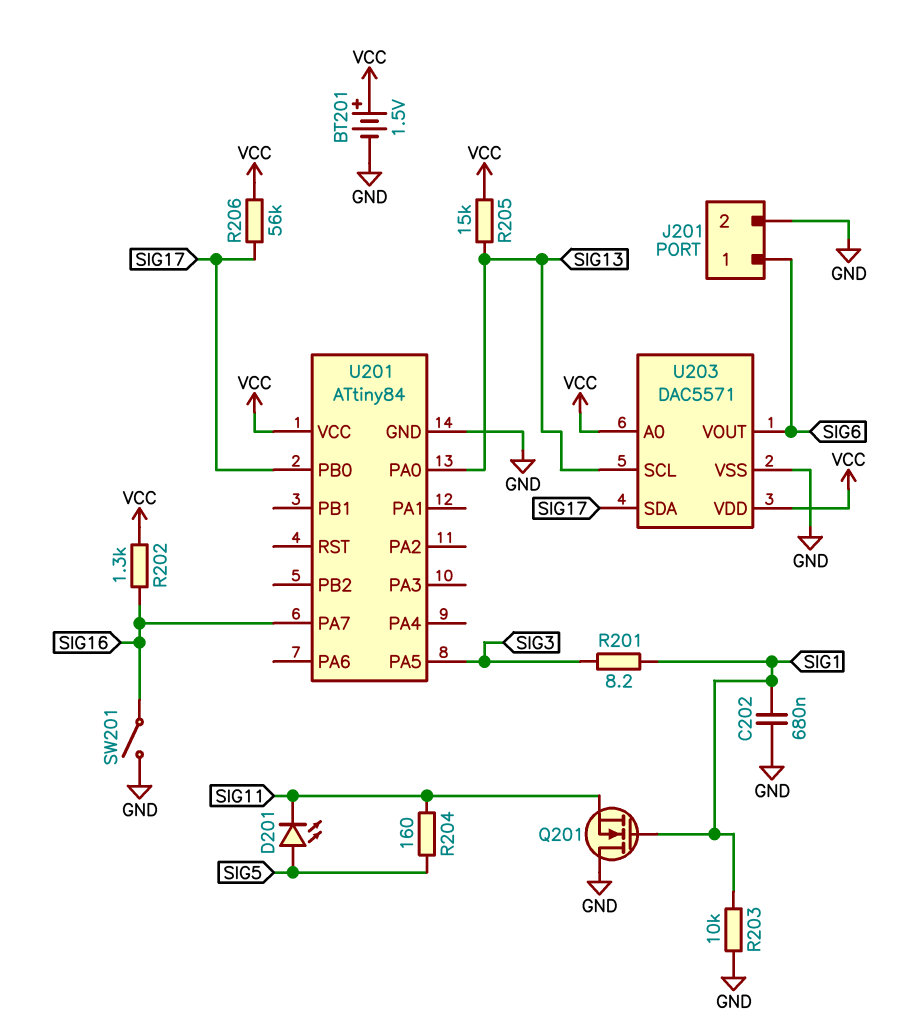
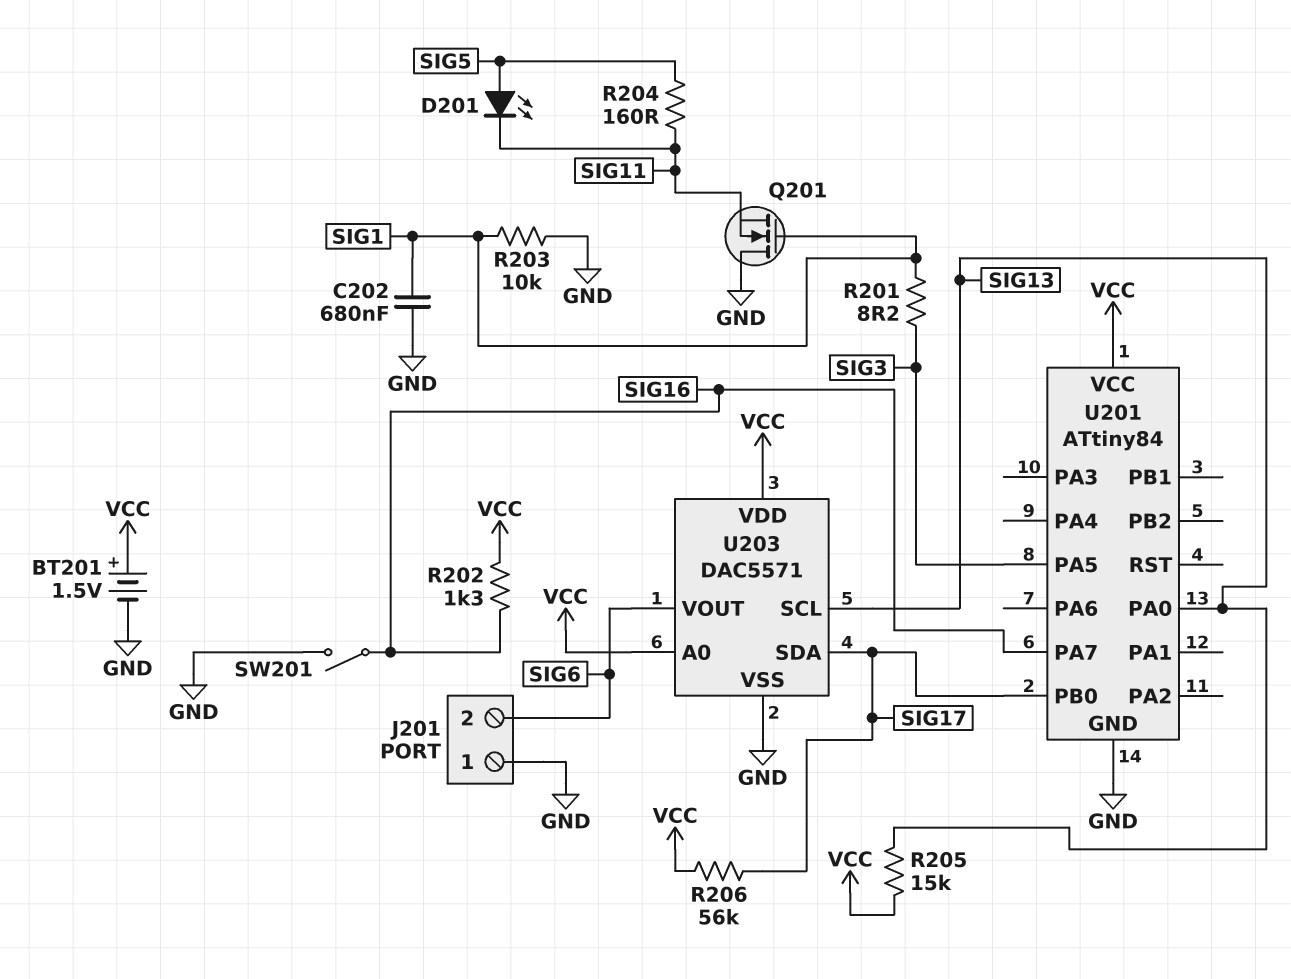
J201 pin 1: SIG6 -> GND
J201 pin 2: GND -> SIG6

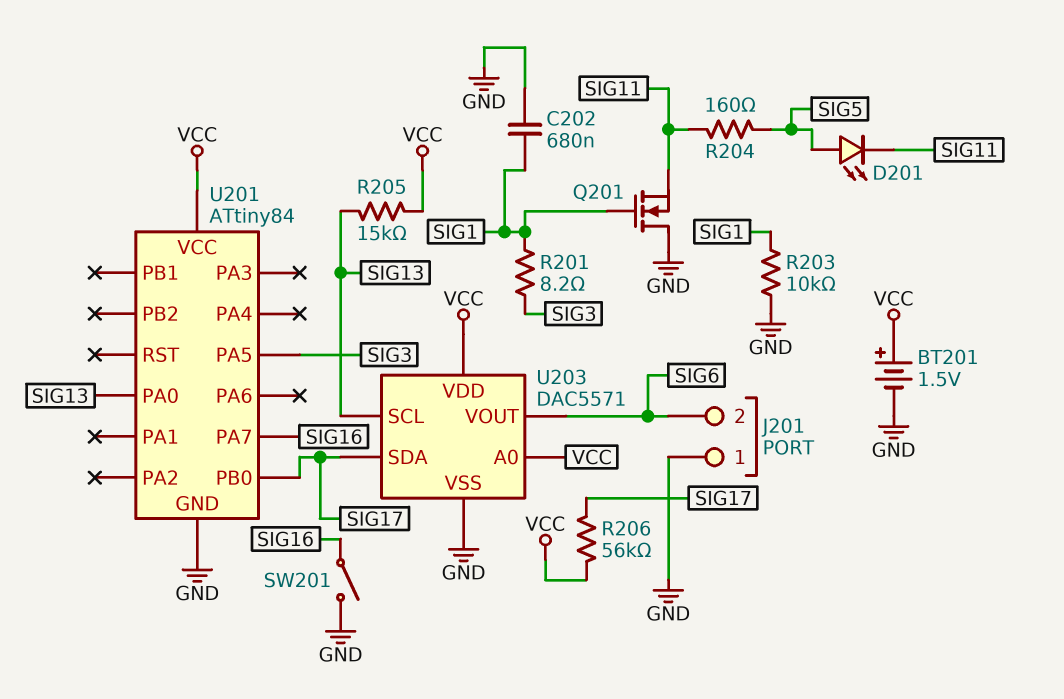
R202: 1.3k (SIG16, VCC) -> none

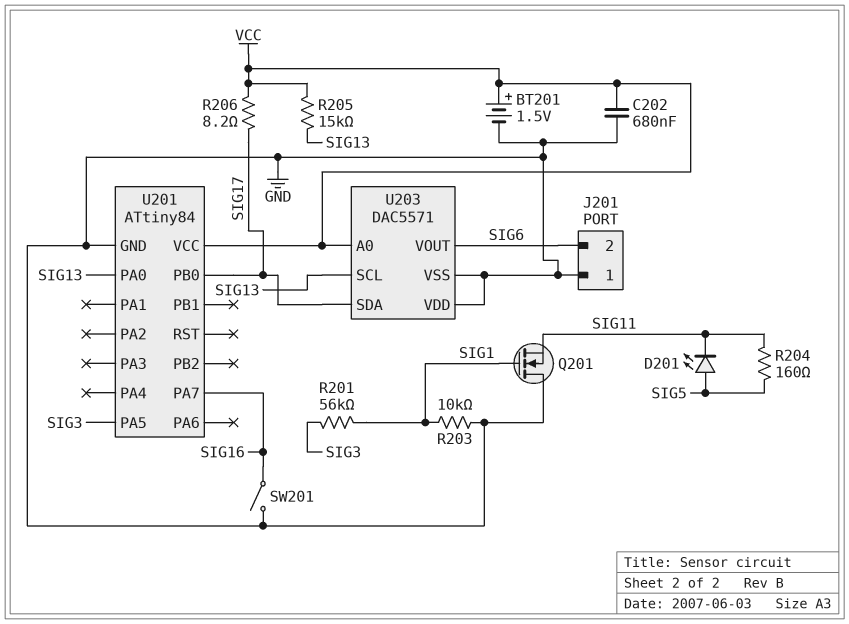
C202: 680nF (GND, SIG1) -> 680nF (GND, VCC)
R201: 8.2 (SIG1, SIG3) -> 56k (SIG1, SIG3)
R206: 56k (SIG17, VCC) -> 8.2 (SIG17, VCC)
U203 pin VDD: VCC -> GND

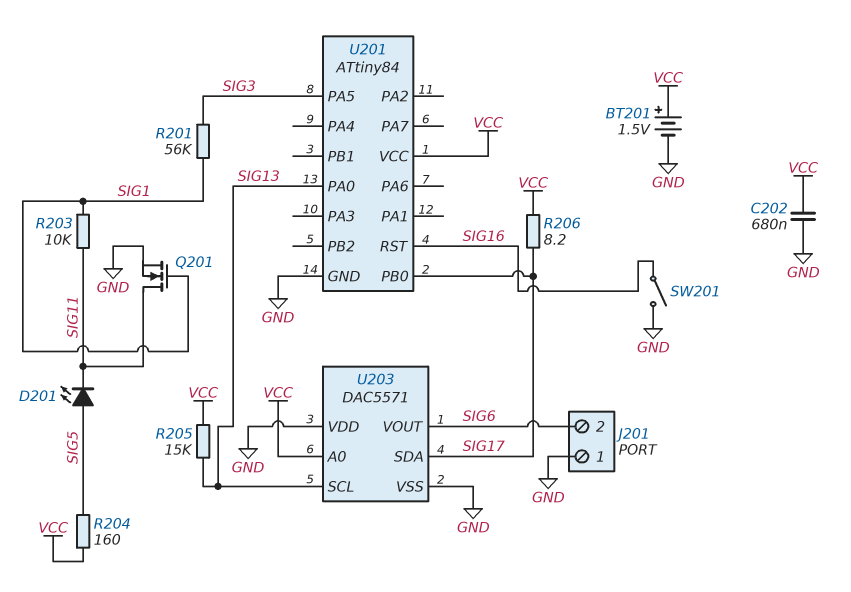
Q201: NMOS (G SIG1, D GND, S SIG11) -> NMOS (G SIG1, D SIG11, S GND)
R203: 10k (GND, SIG1) -> 10k (SIG1, SIG11)
R204: 160 (SIG5, SIG11) -> 160 (SIG5, VCC)
U201 pin PA7: SIG16 -> none
U201 pin RST: none -> SIG16

